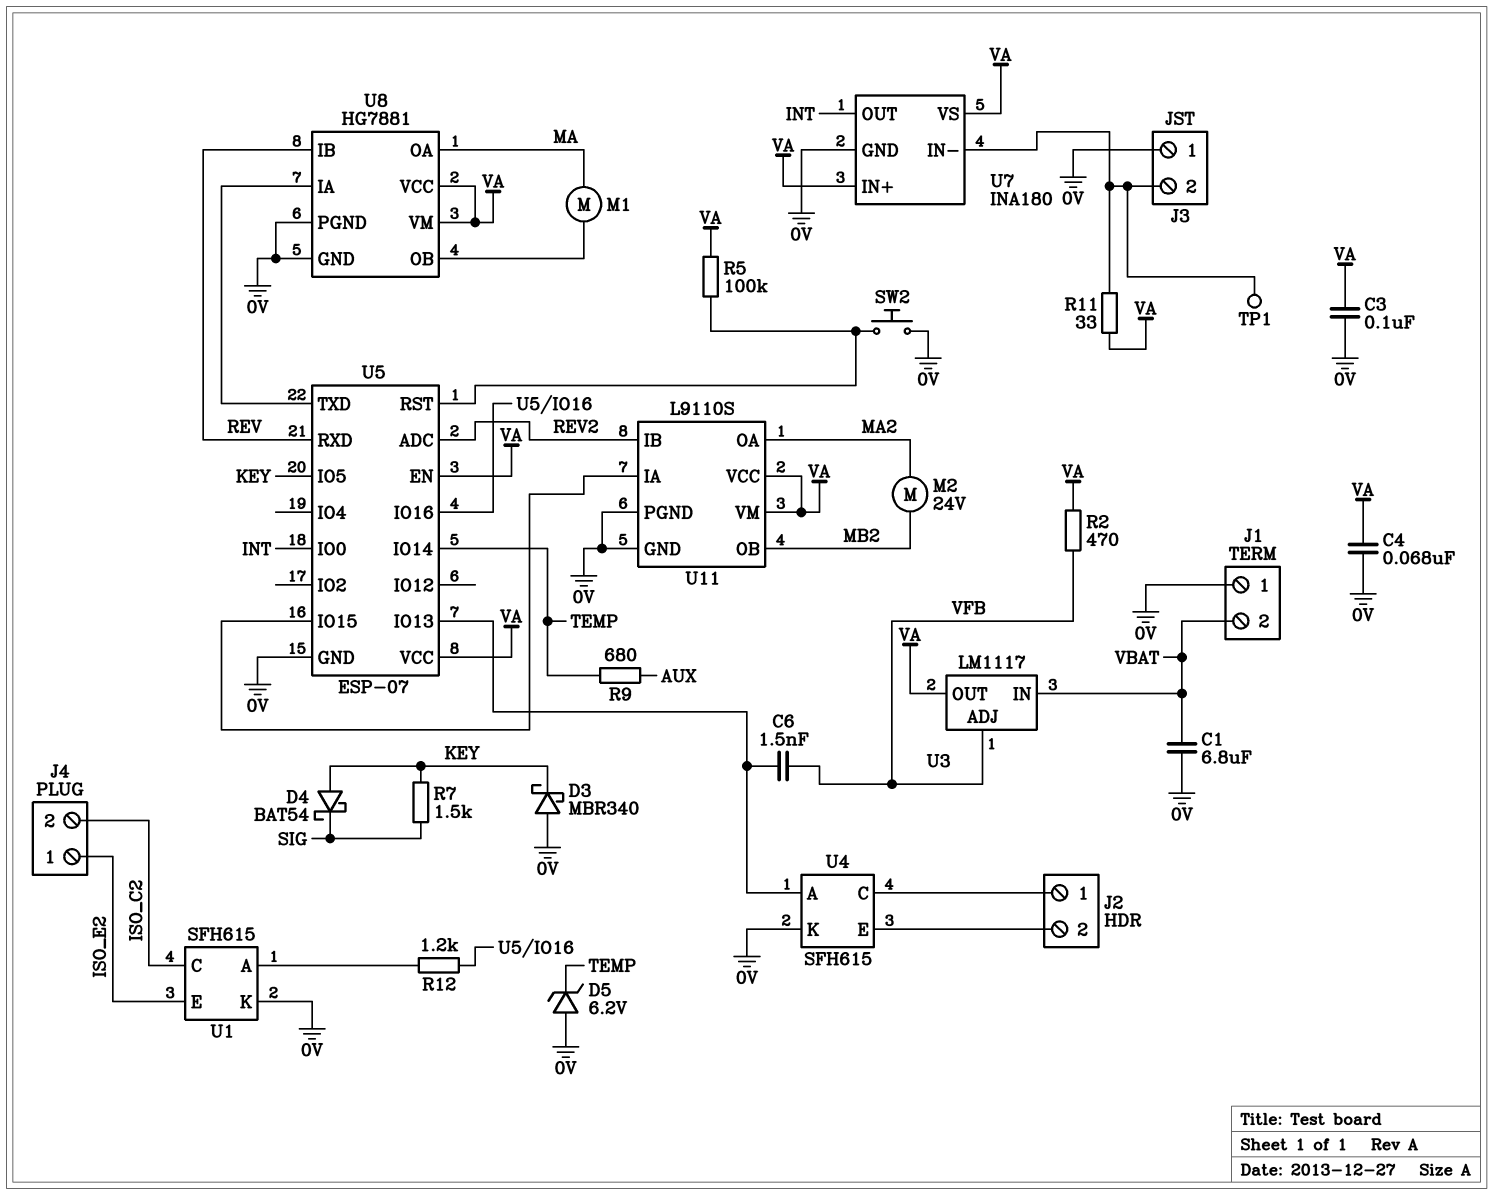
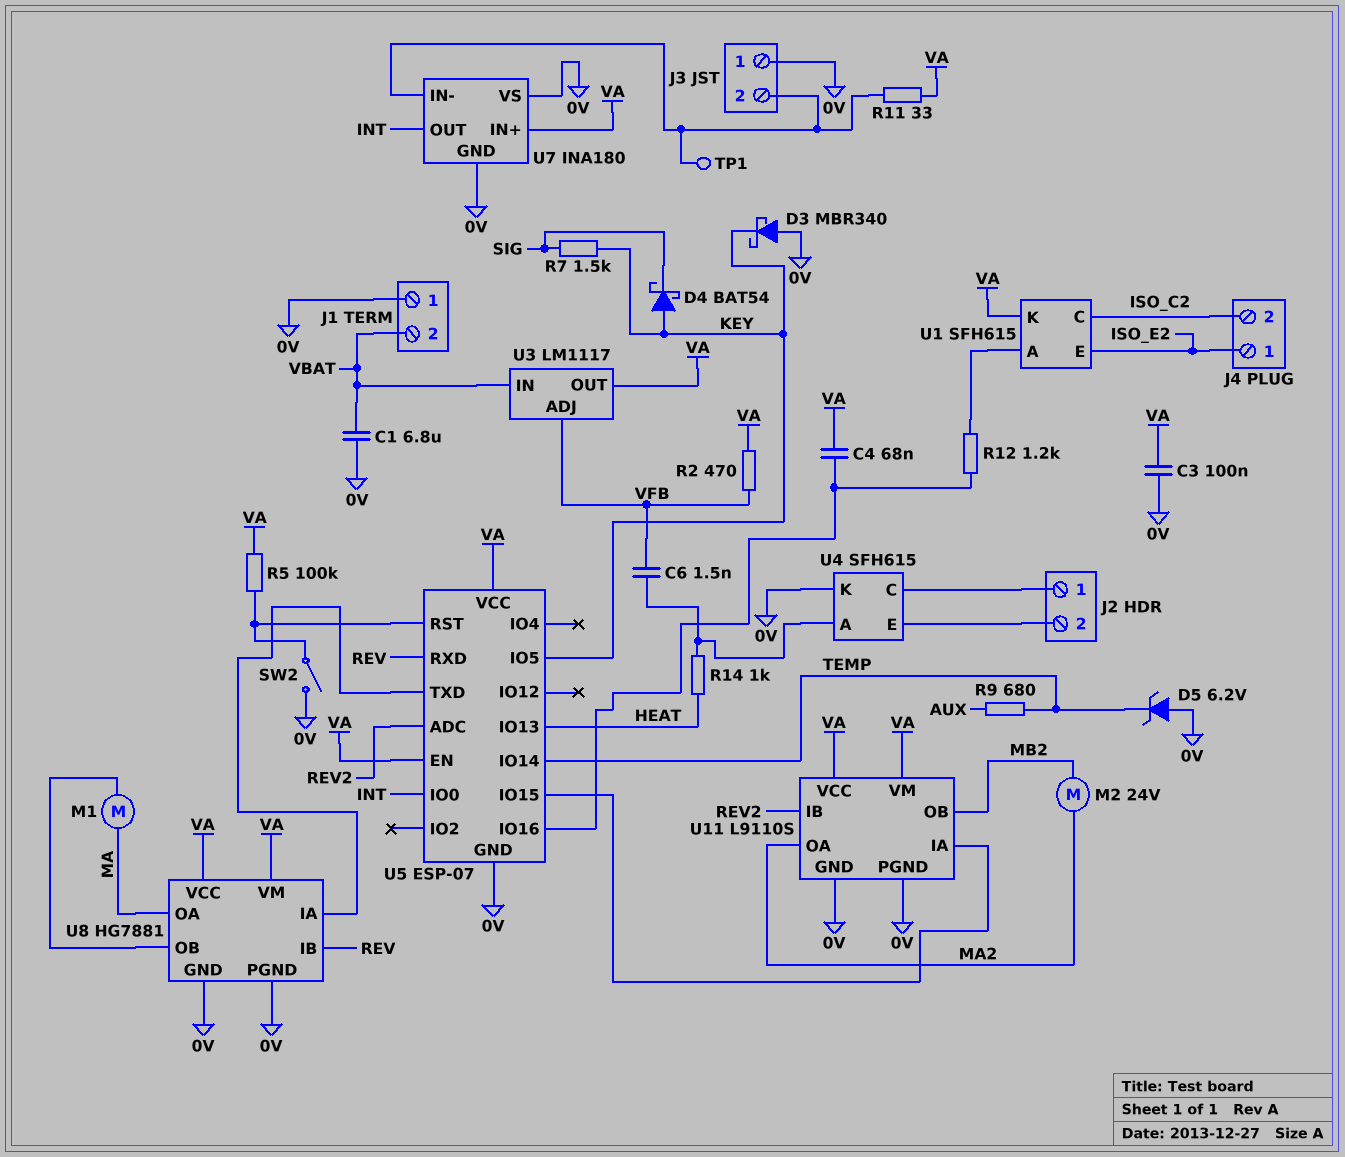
C4: 68nF (0V, VA) -> 68nF (U5/IO16, VA)
R14: none -> 1k (HEAT, U4/A)
SW2: button (0V, U5/RST) -> switch (0V, U5/RST)
U1 pin K: 0V -> VA
U5 pin IO13: U4/A -> HEAT
U7 pin VS: VA -> 0V

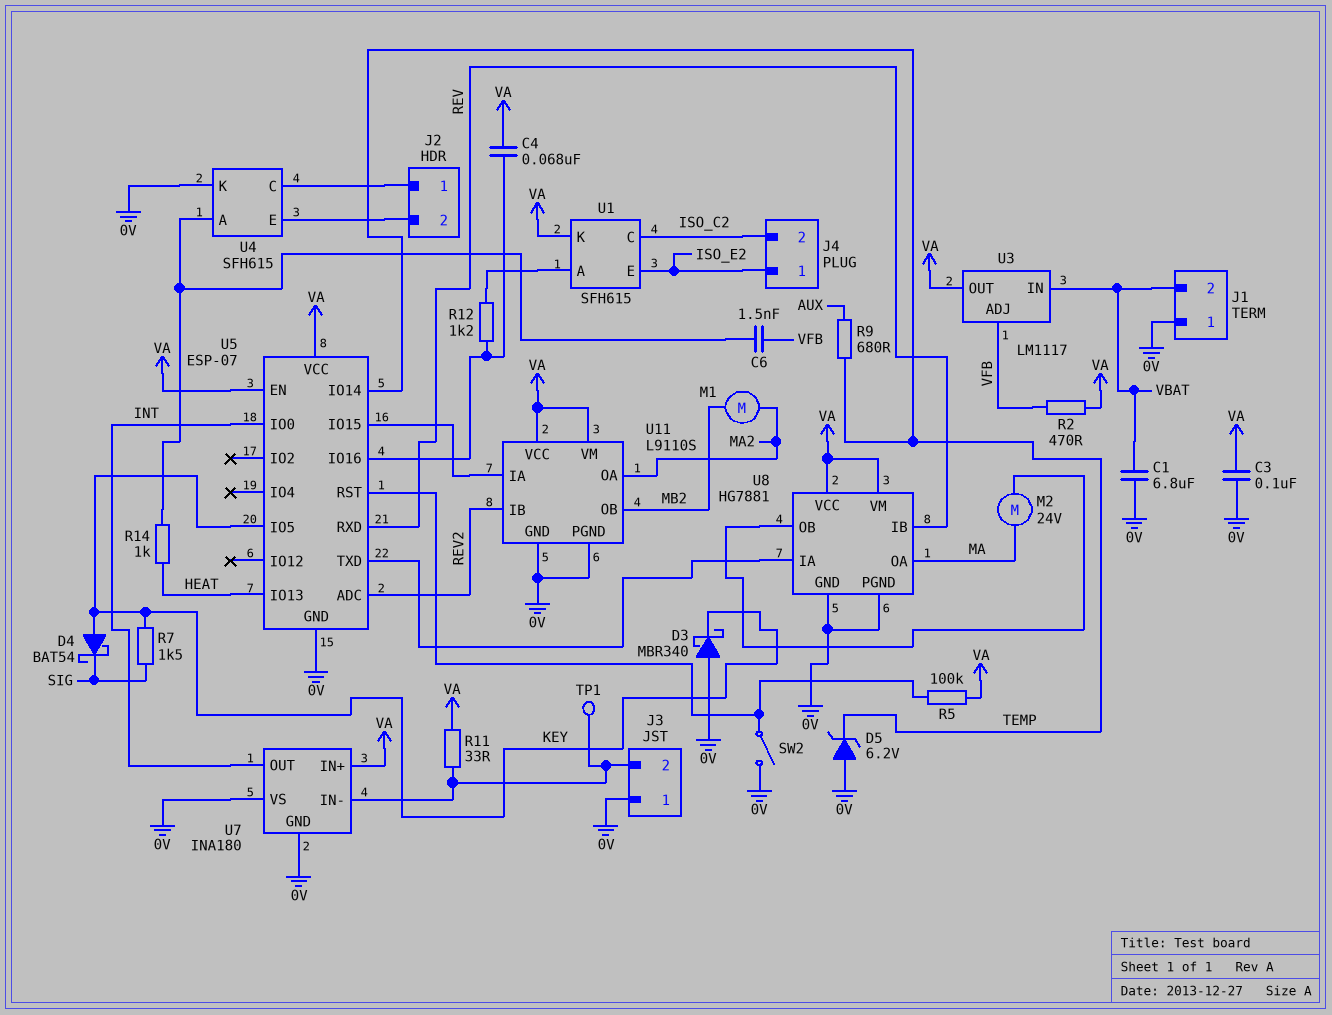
M1: motor (MA, U8/OB) -> motor (MA2, MB2)
M2: motor 24V (MA2, MB2) -> motor 24V (MA, U8/OB)

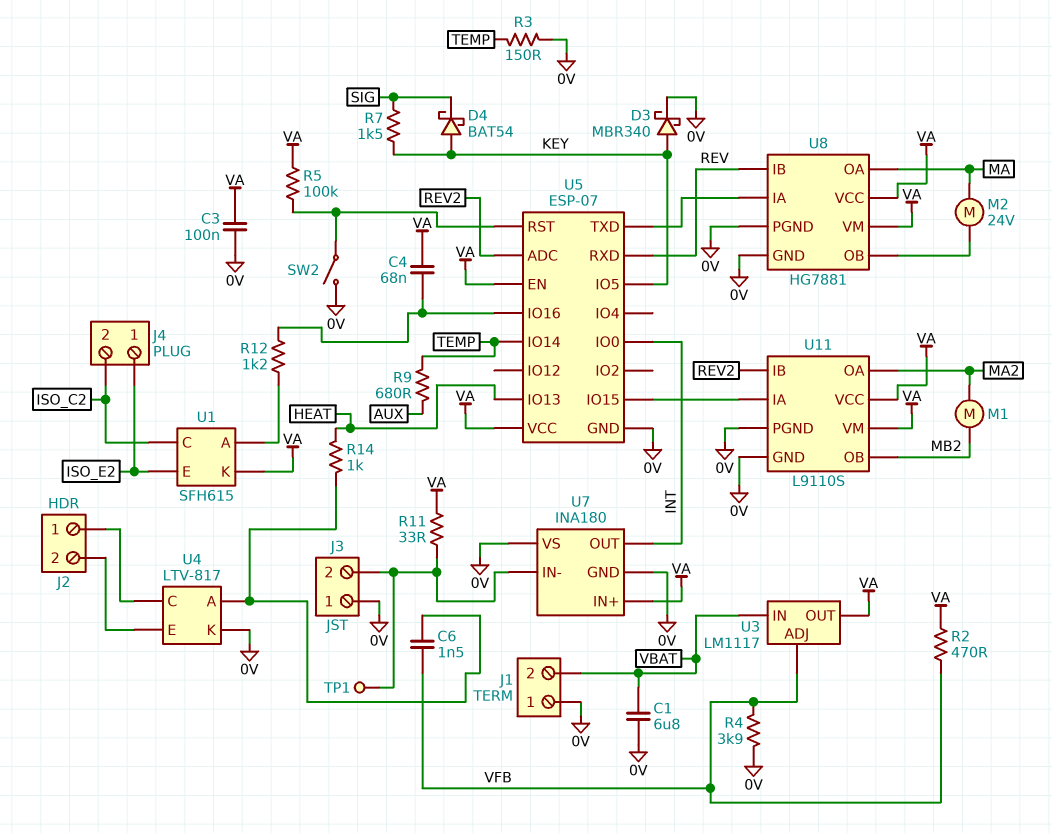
D3: schottky MBR340 (A 0V, K KEY) -> schottky MBR340 (A KEY, K 0V)
D5: zener 6.2V (A 0V, K TEMP) -> none
R3: none -> 150 (0V, TEMP)
R4: none -> 3.9k (0V, VFB)
U4: SFH615 -> LTV-817

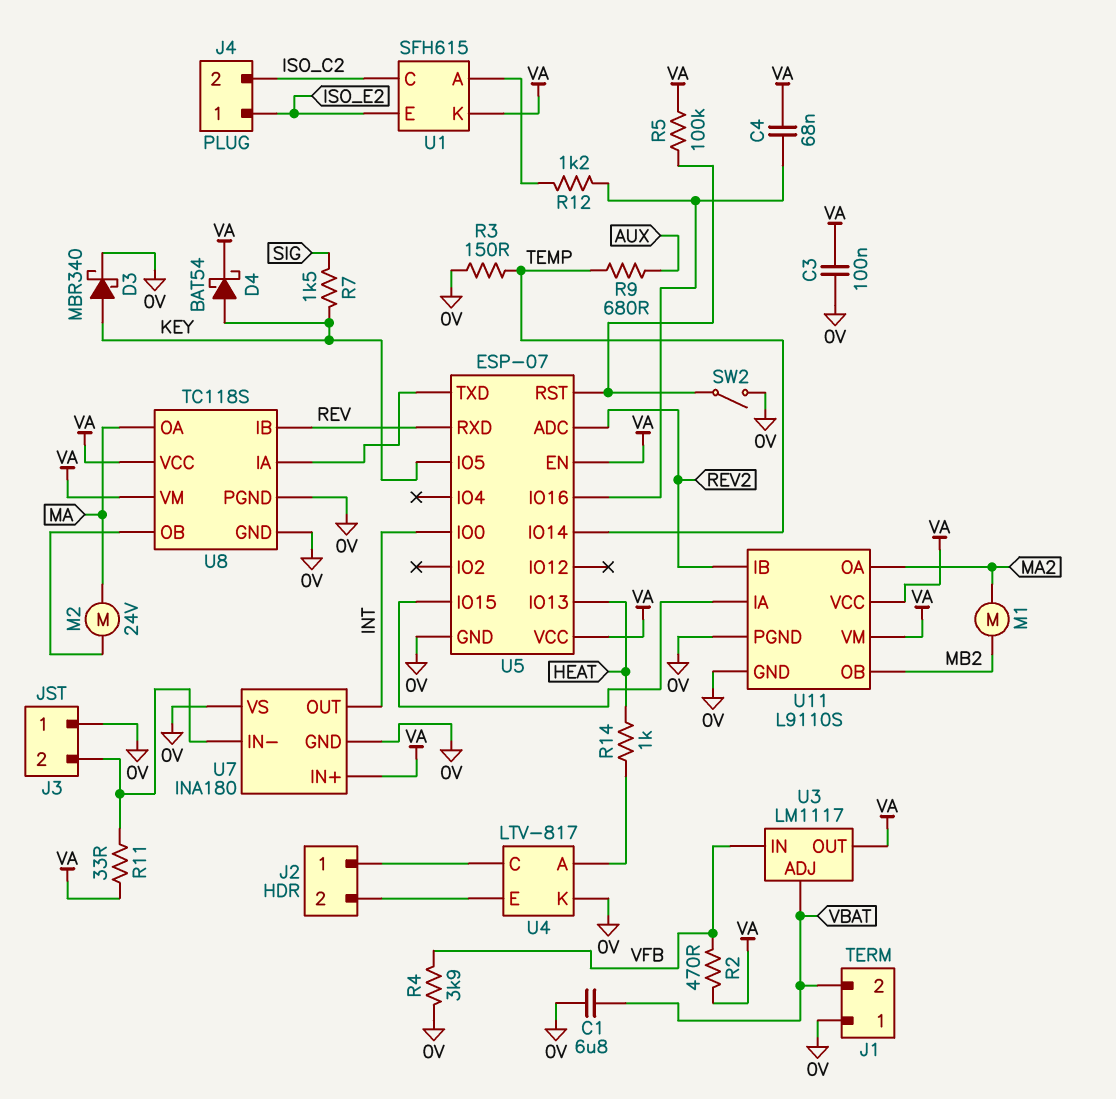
C6: 1.5nF (U4/A, VFB) -> none
D4: schottky BAT54 (A KEY, K SIG) -> schottky BAT54 (A KEY, K VA)
TP1: test point (J3/2) -> none
U3 pin ADJ: VFB -> VBAT
U3 pin IN: VBAT -> VFB
U8: HG7881 -> TC118S

